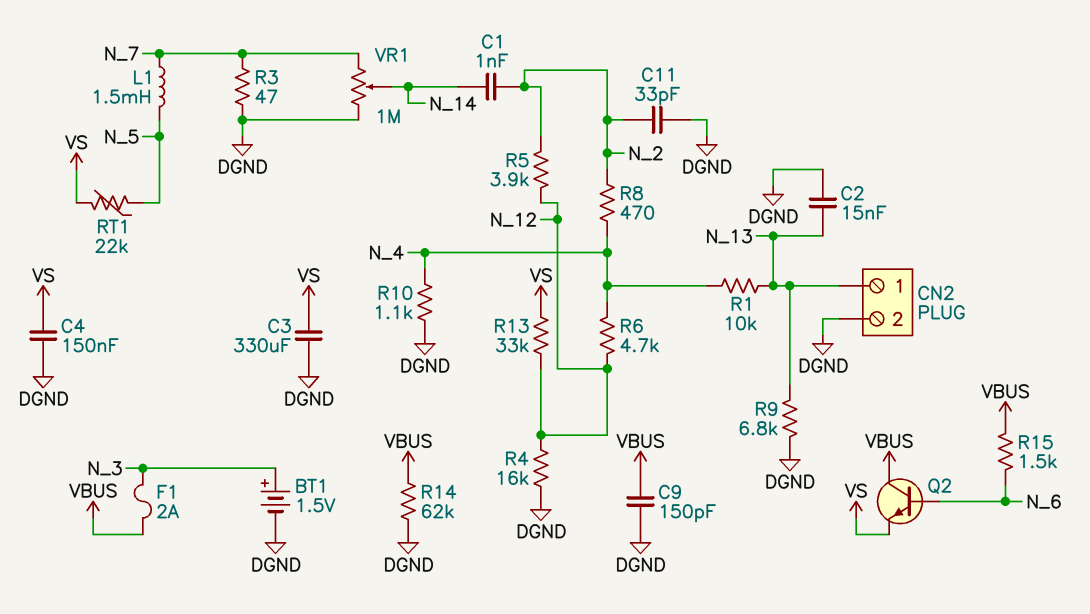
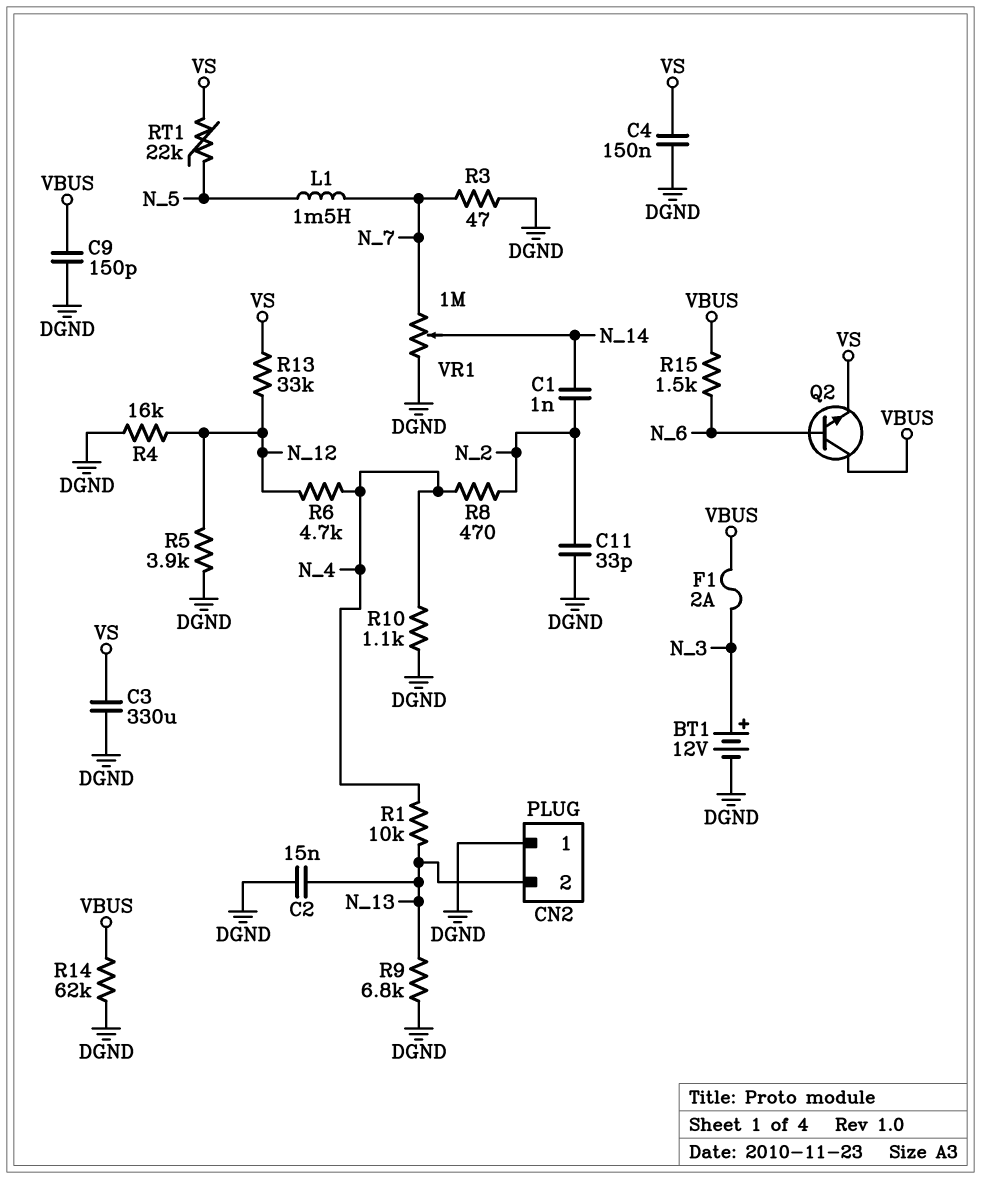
BT1: 1.5V (plus N_3, minus DGND) -> 12V (plus N_3, minus DGND)
CN2 pin 1: N_13 -> DGND
CN2 pin 2: DGND -> N_13
R5: 3.9k (N_2, N_12) -> 3.9k (DGND, N_12)

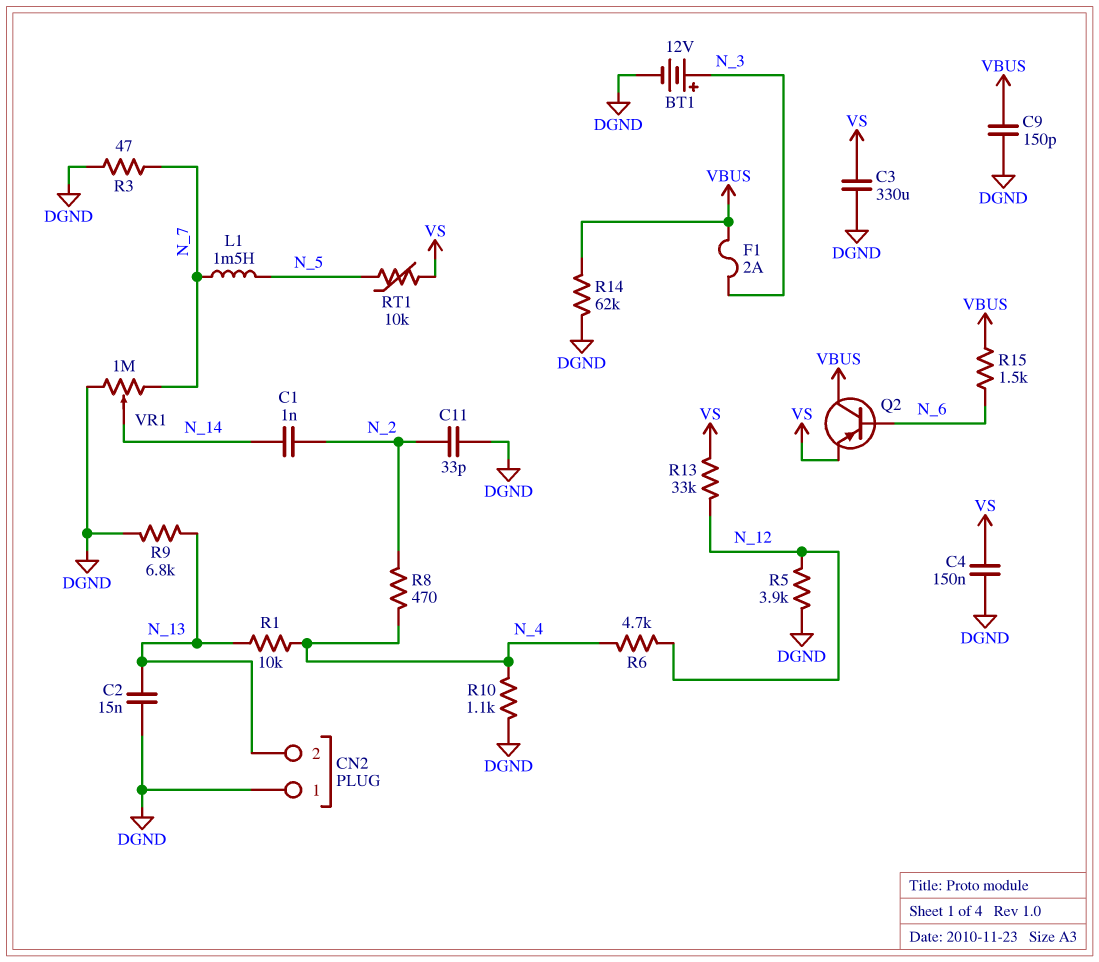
Q2: NPN (B N_6, C VBUS, E VS) -> PNP (B N_6, C VBUS, E VS)
R4: 16k (DGND, N_12) -> none
RT1: 22k (N_5, VS) -> 10k (N_5, VS)

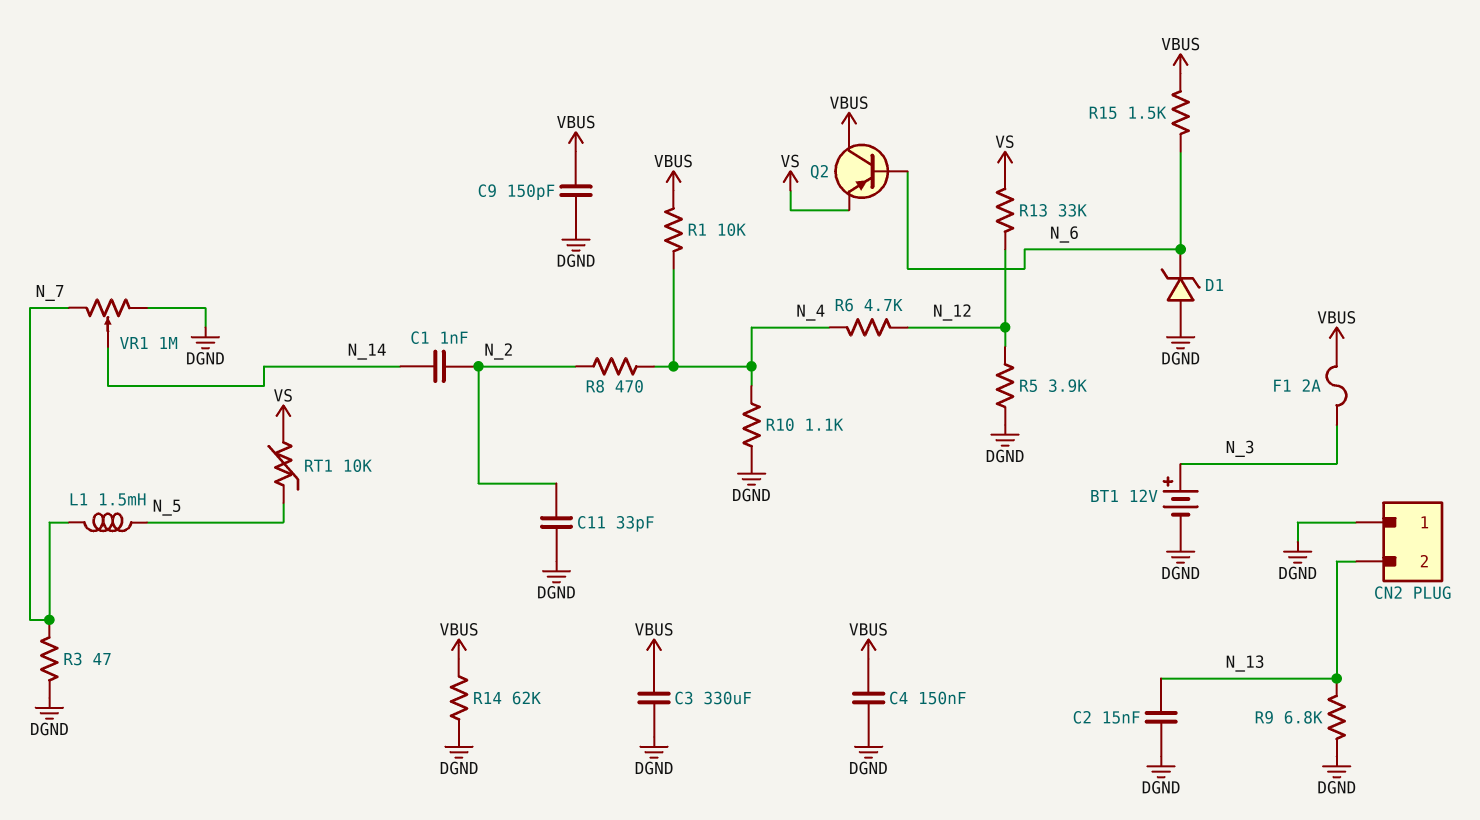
C3: 330uF (DGND, VS) -> 330uF (DGND, VBUS)
C4: 150nF (DGND, VS) -> 150nF (DGND, VBUS)
D1: none -> zener (A DGND, K N_6)
R1: 10k (N_4, N_13) -> 10k (N_4, VBUS)

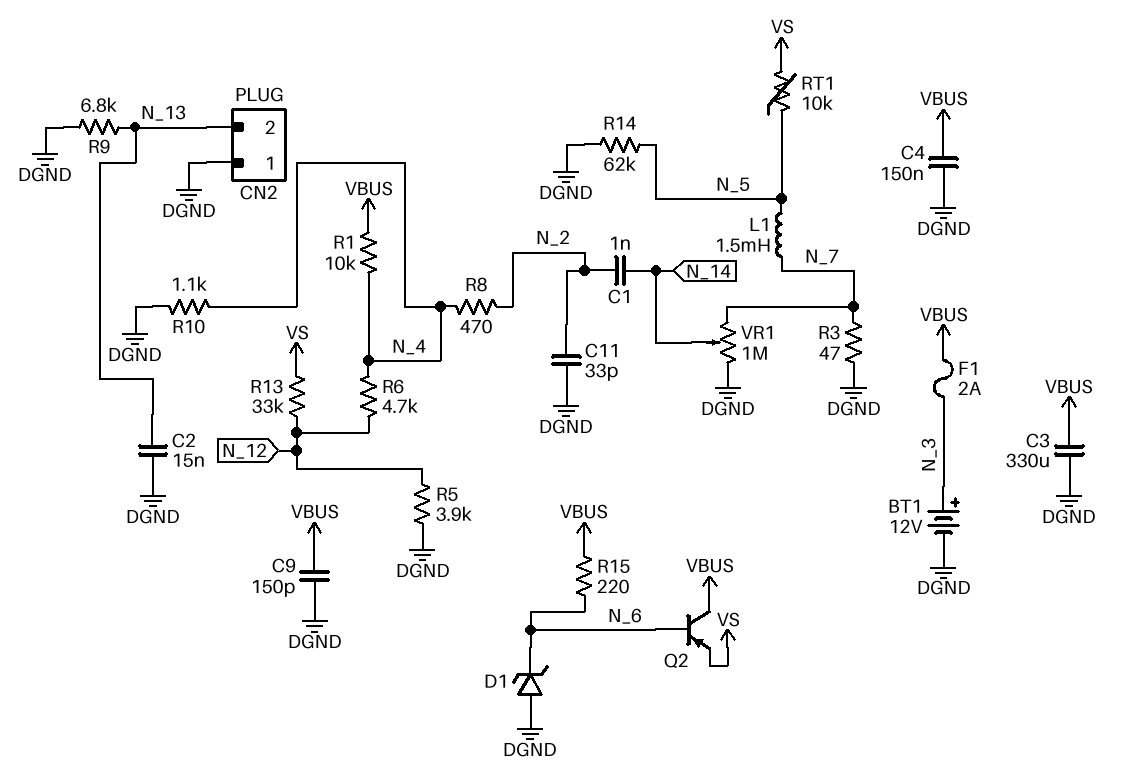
R14: 62k (DGND, VBUS) -> 62k (DGND, N_5)
R15: 1.5k (N_6, VBUS) -> 220 (N_6, VBUS)

